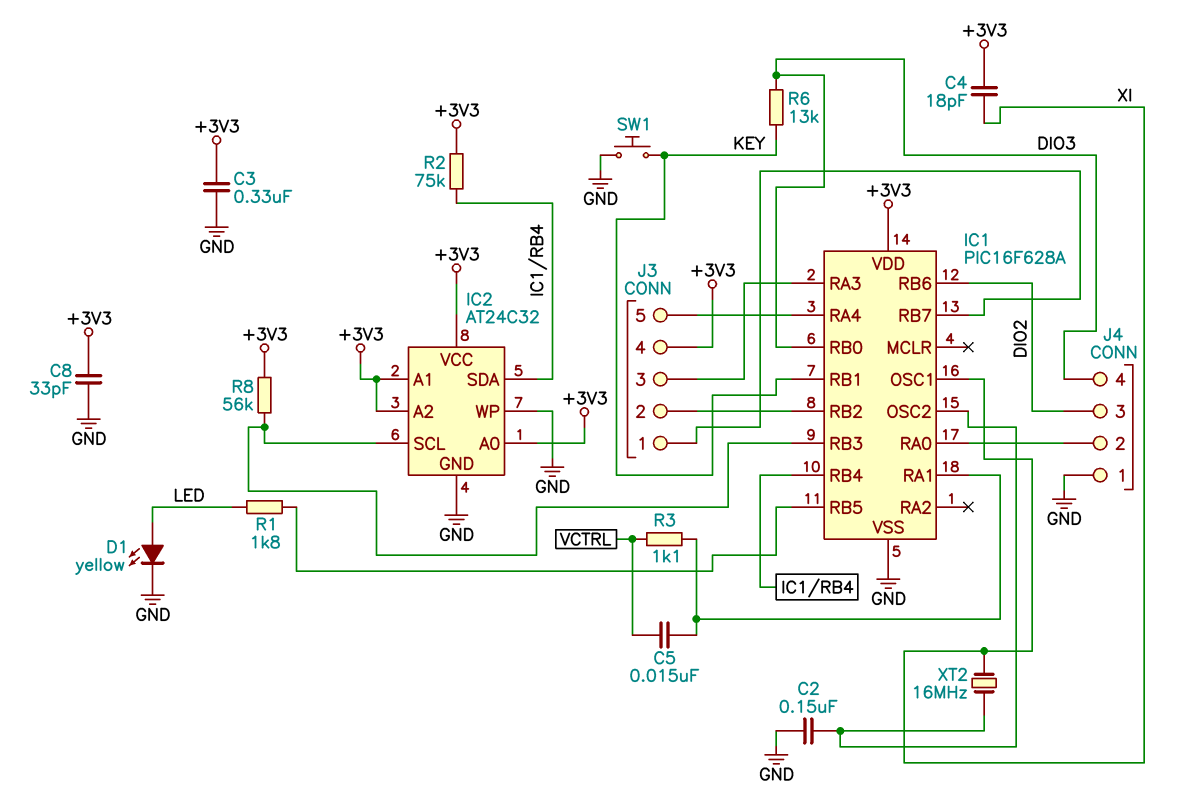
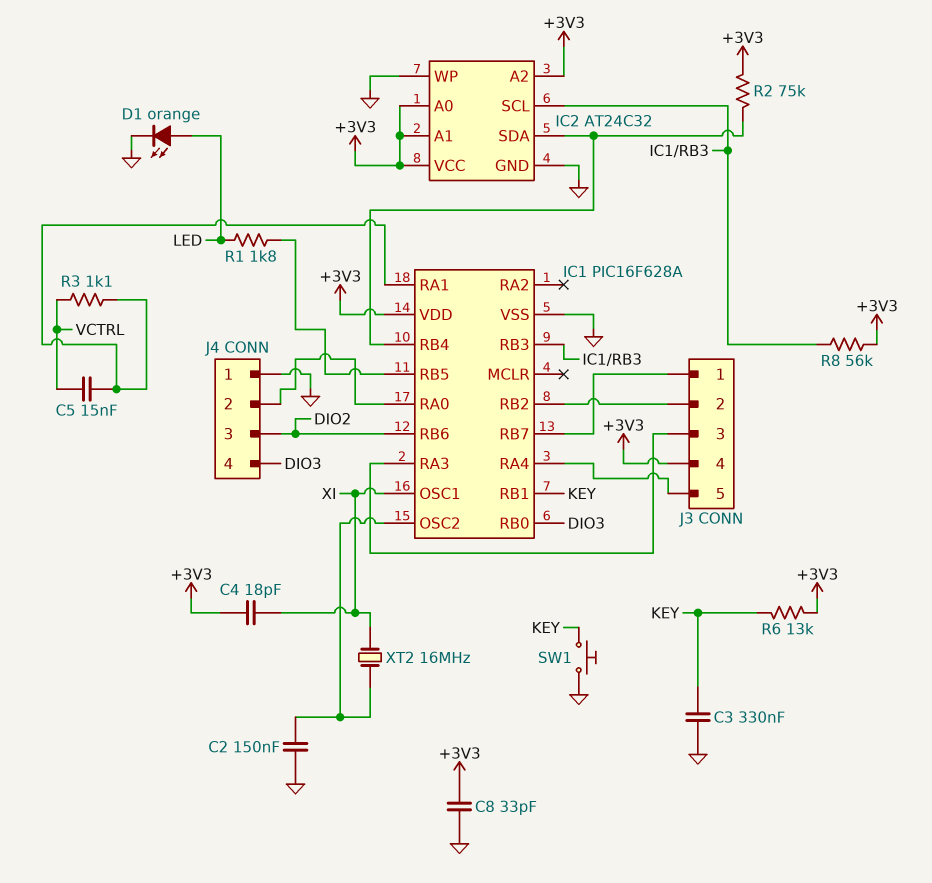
C3: 330nF (+3V3, GND) -> 330nF (GND, KEY)
D1: LED yellow (A LED, K GND) -> LED orange (A LED, K GND)
R6: 13k (DIO3, KEY) -> 13k (+3V3, KEY)

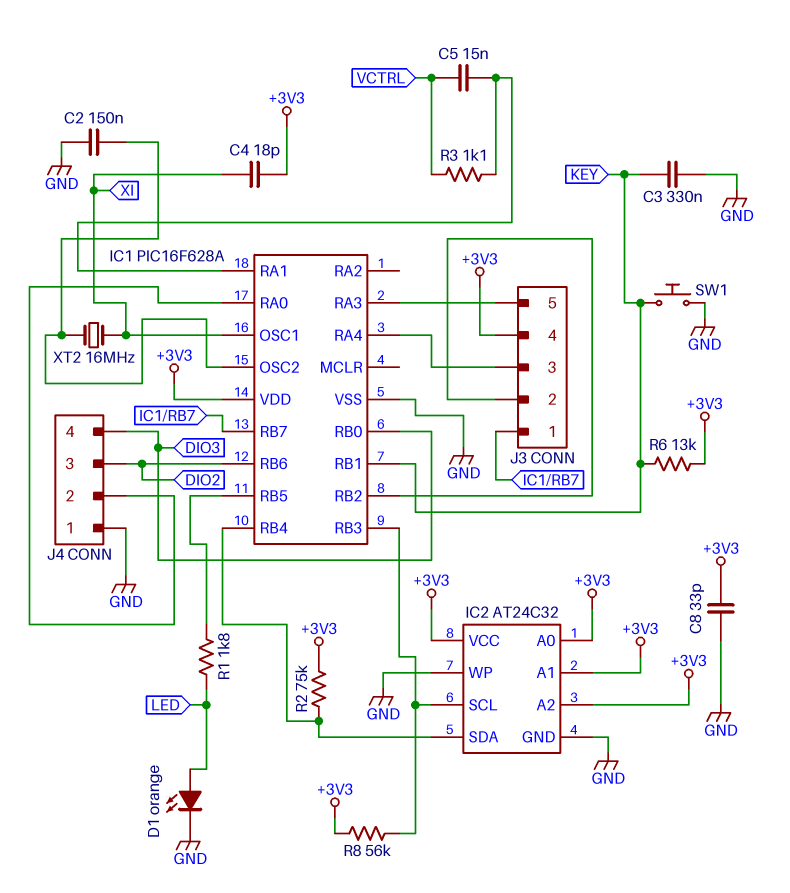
J3 pin 3: IC1/RA3 -> IC1/RA4
J3 pin 5: IC1/RA4 -> IC1/RA3

